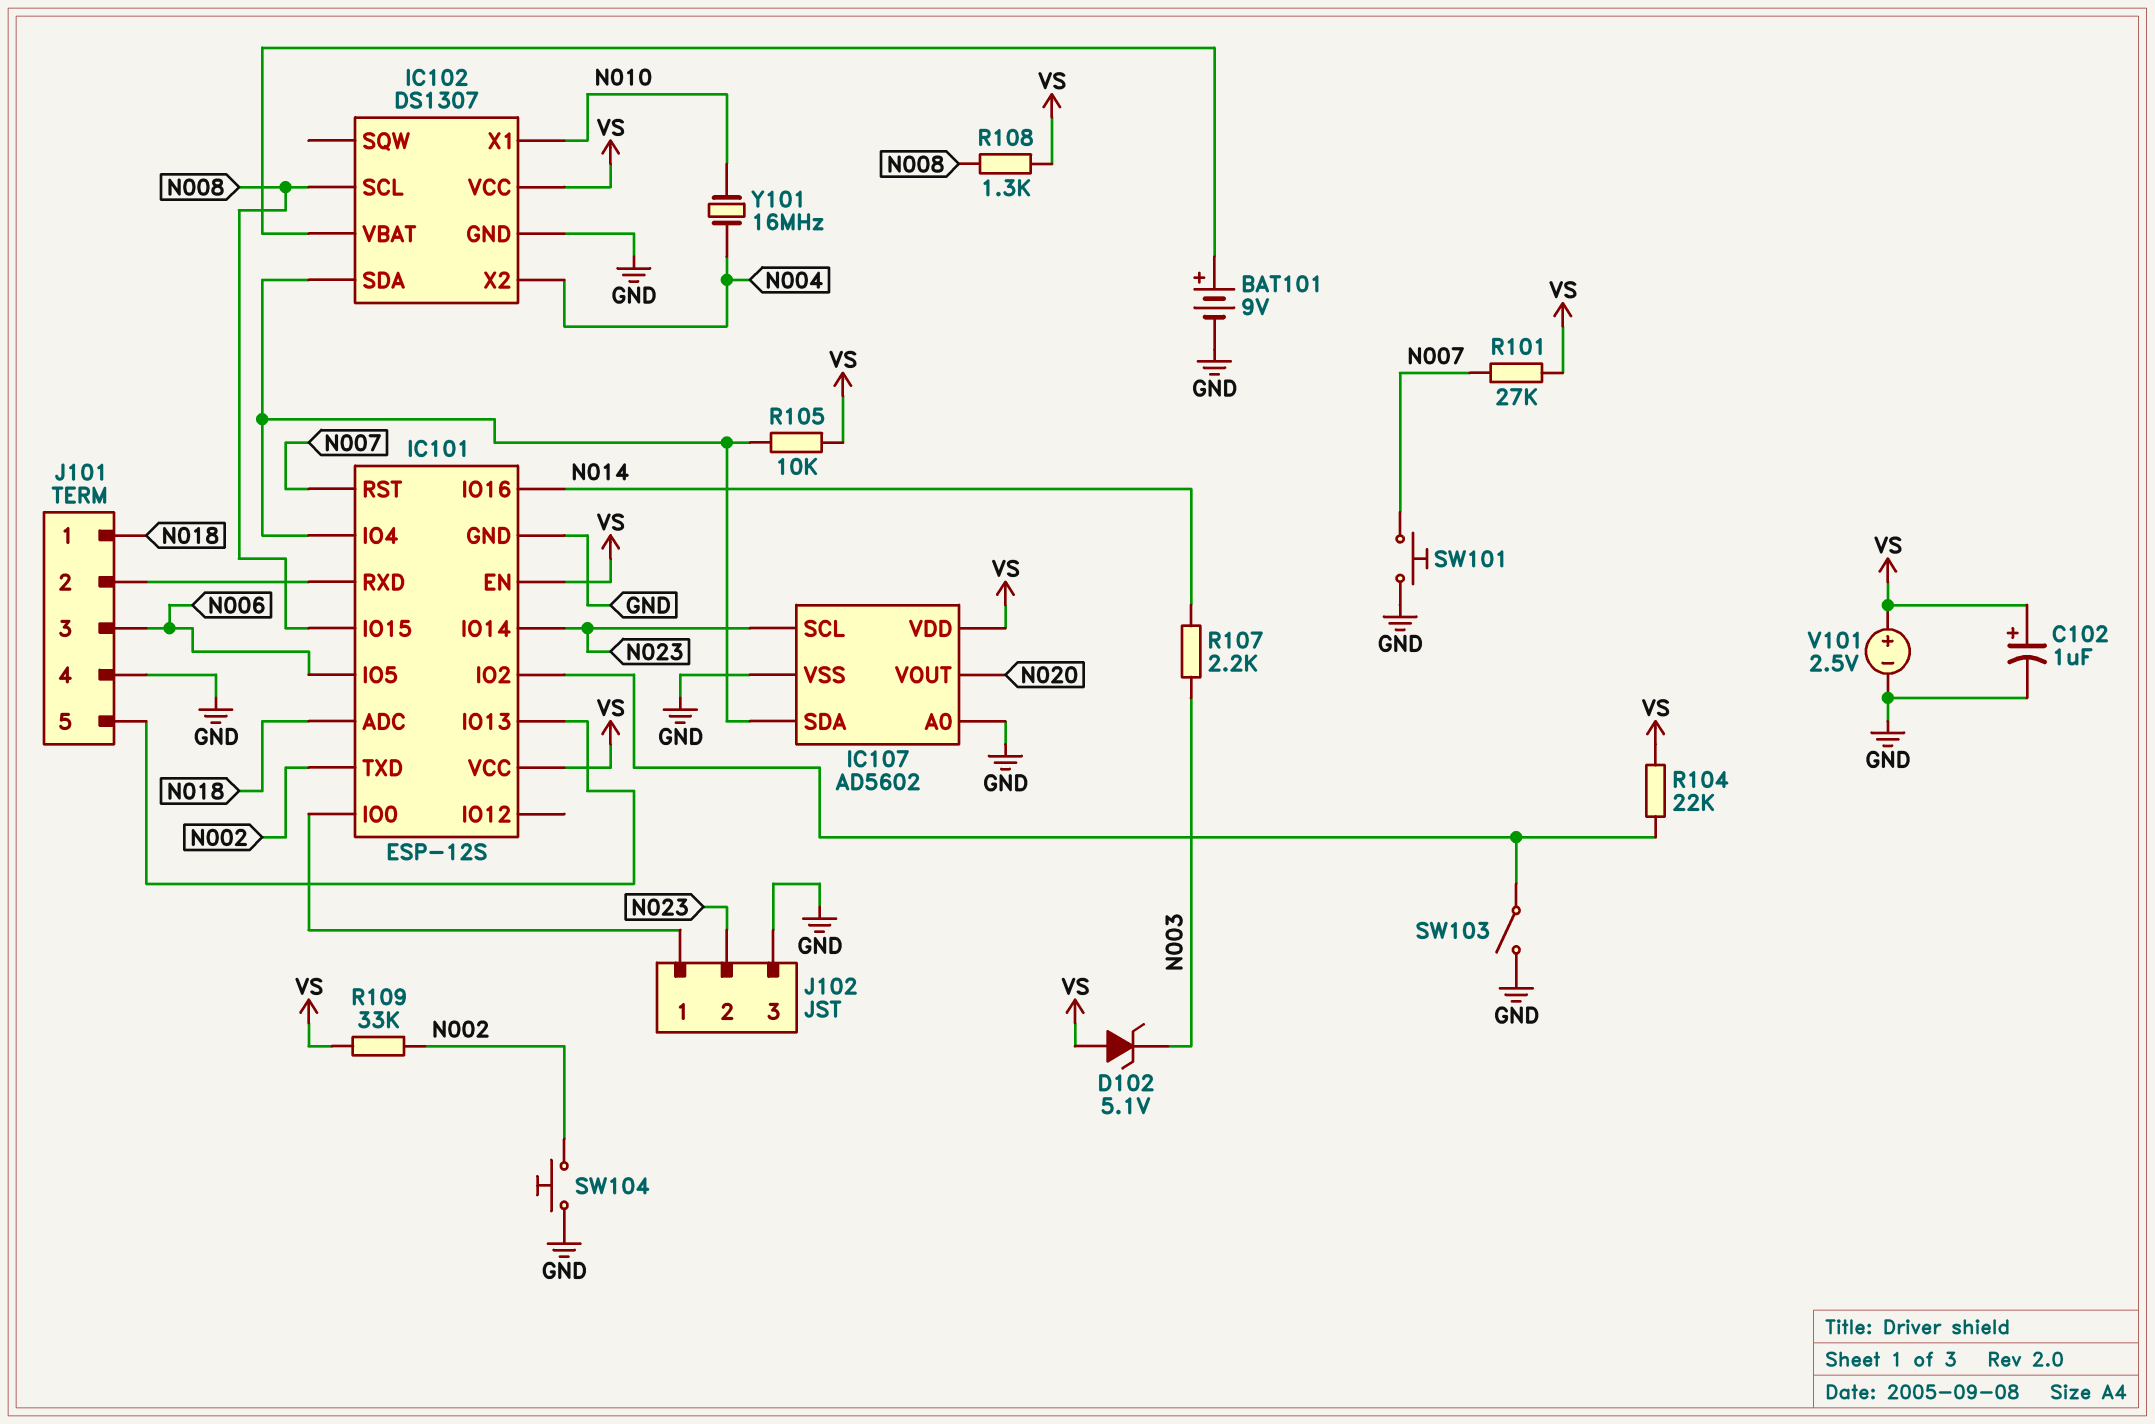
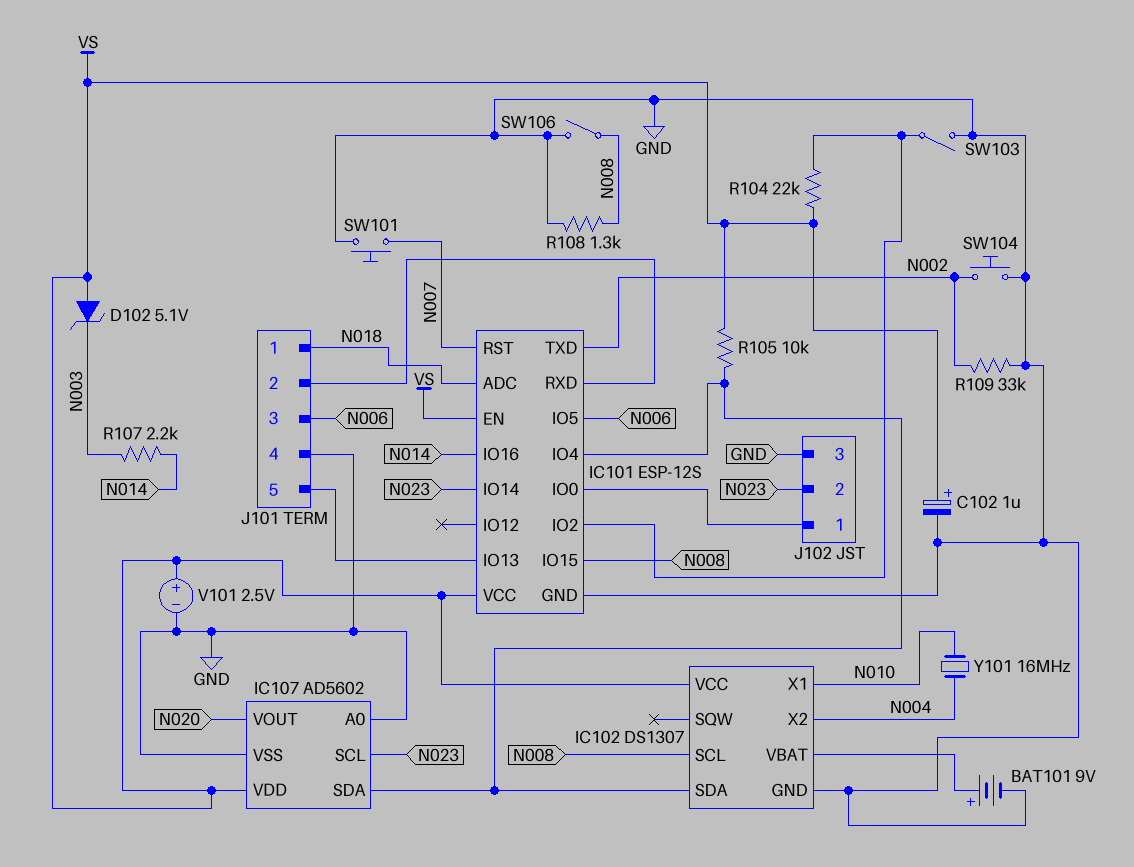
R101: 27k (N007, VS) -> none
R108: 1.3k (N008, VS) -> 1.3k (GND, N008)
R109: 33k (N002, VS) -> 33k (GND, N002)
SW106: none -> switch (GND, N008)

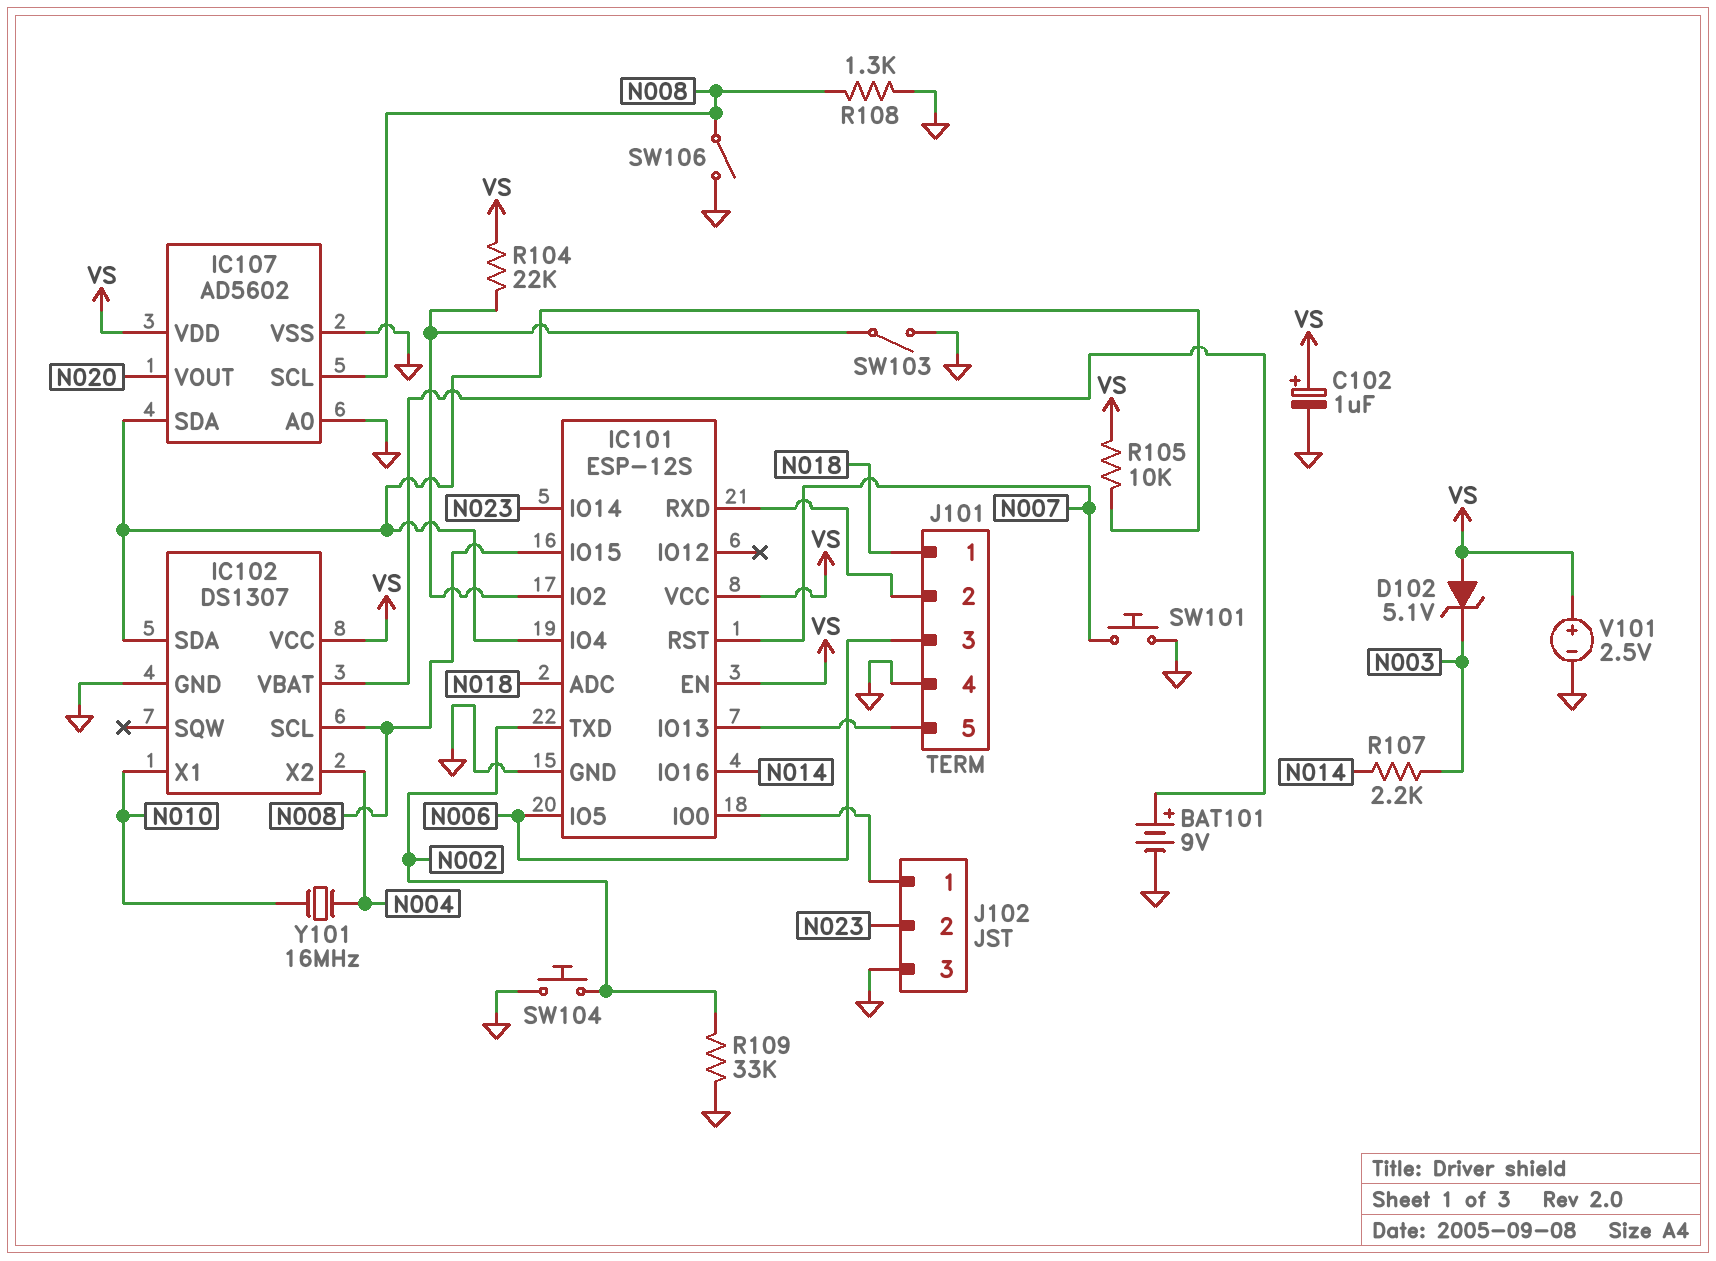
IC107 pin SCL: N023 -> N008

